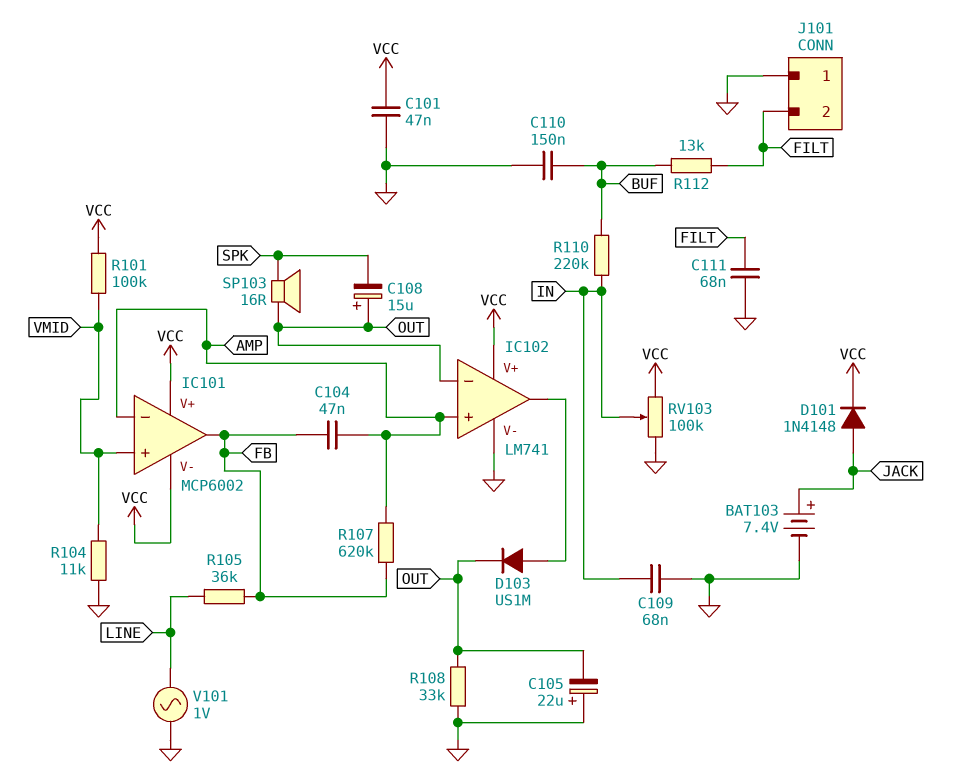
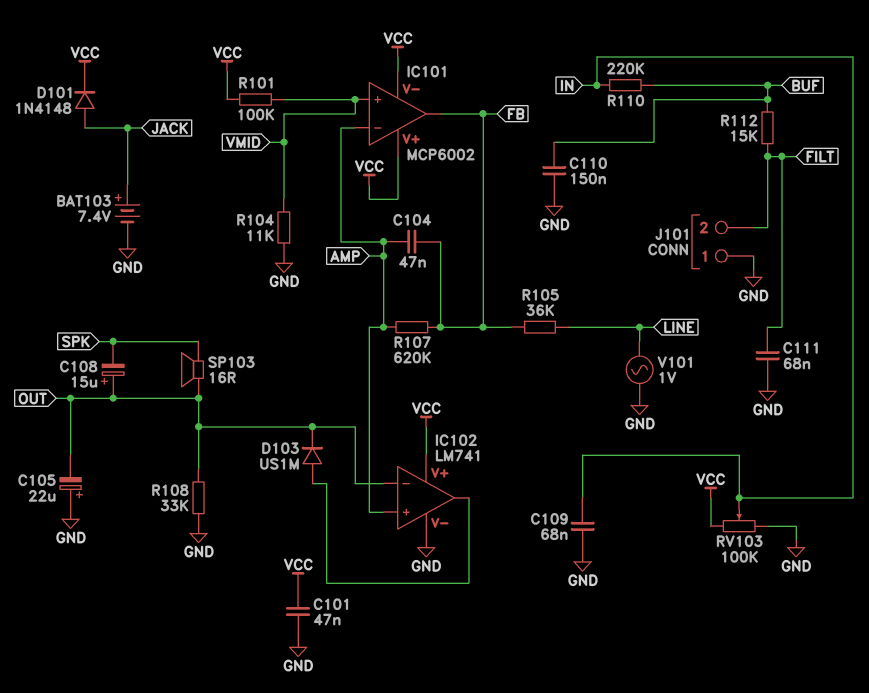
R112: 13k (BUF, FILT) -> 15k (BUF, FILT)

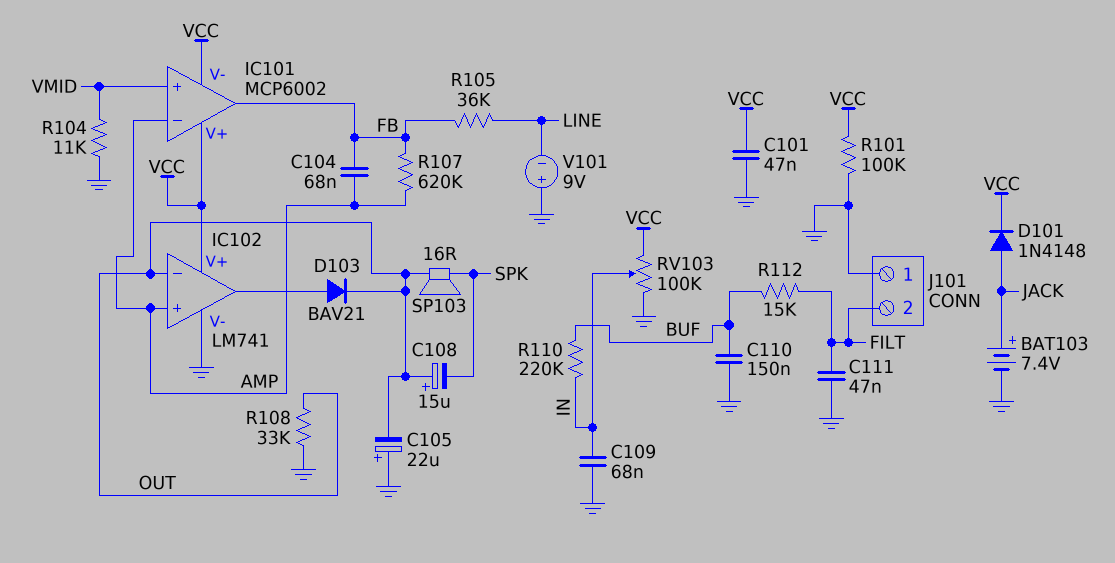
C104: 47nF (AMP, FB) -> 68nF (AMP, FB)
C111: 68nF (FILT, GND) -> 47nF (FILT, GND)
D103: diode US1M (A IC102/out, K OUT) -> diode BAV21 (A IC102/out, K OUT)
R101: 100k (VCC, VMID) -> 100k (GND, VCC)
V101: AC 1V (GND, LINE) -> 9V (plus GND, minus LINE)

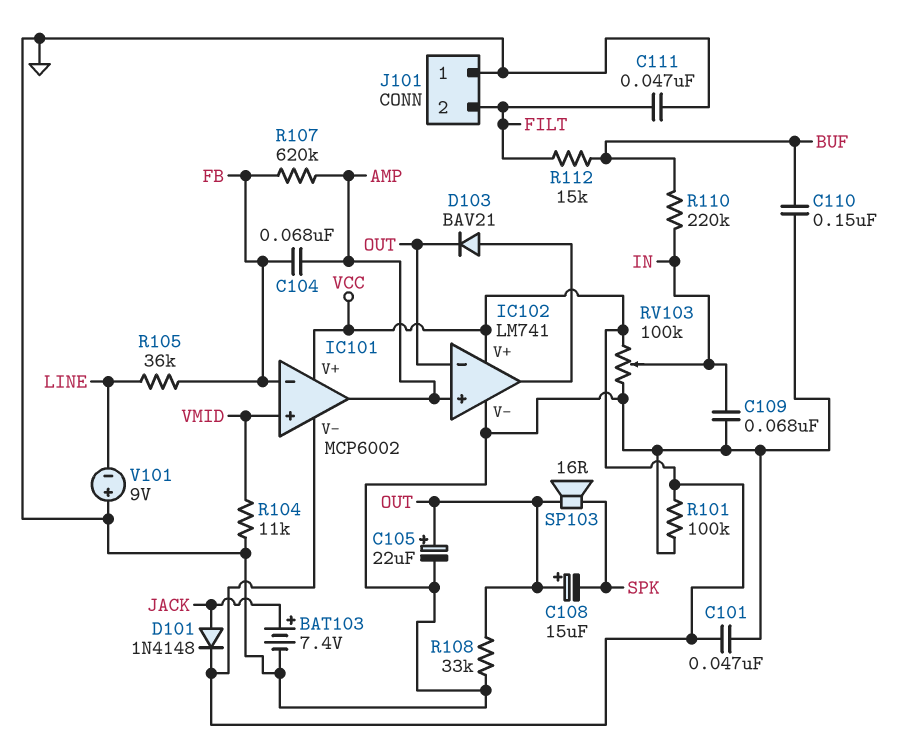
C105: 22uF (plus GND, minus OUT) -> 22uF (plus OUT, minus GND)
IC101 pin in-: AMP -> FB
IC101 pin out: FB -> AMP

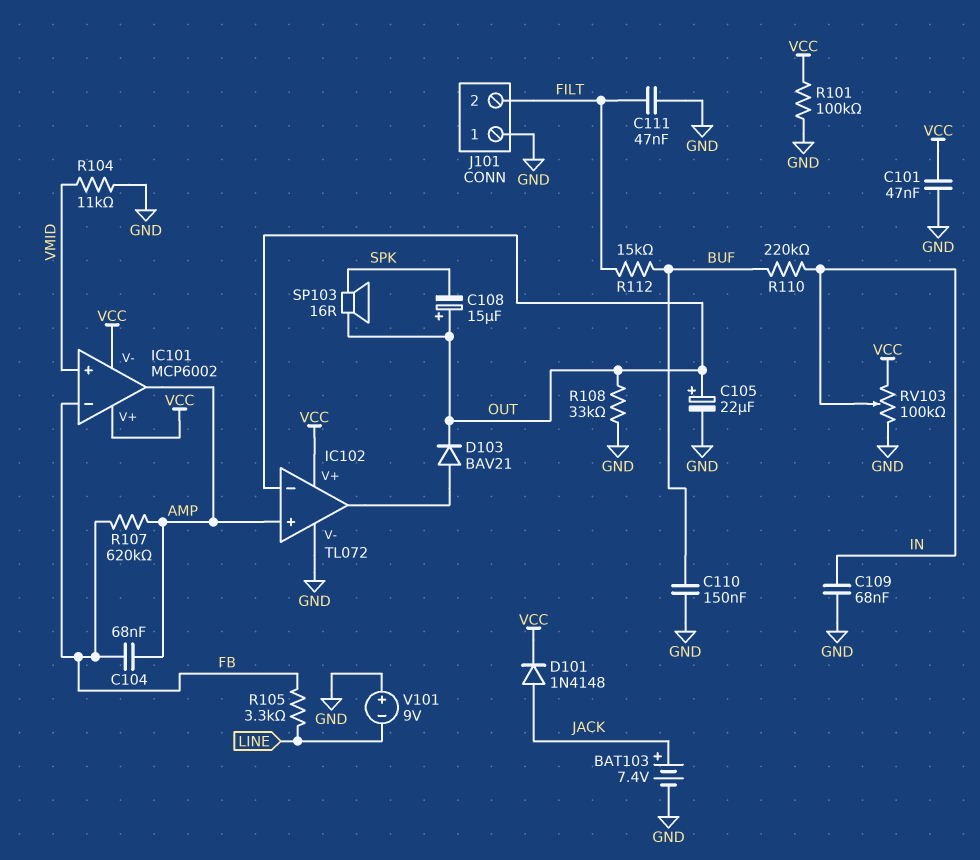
IC102: LM741 -> TL072
R105: 36k (FB, LINE) -> 3.3k (FB, LINE)

